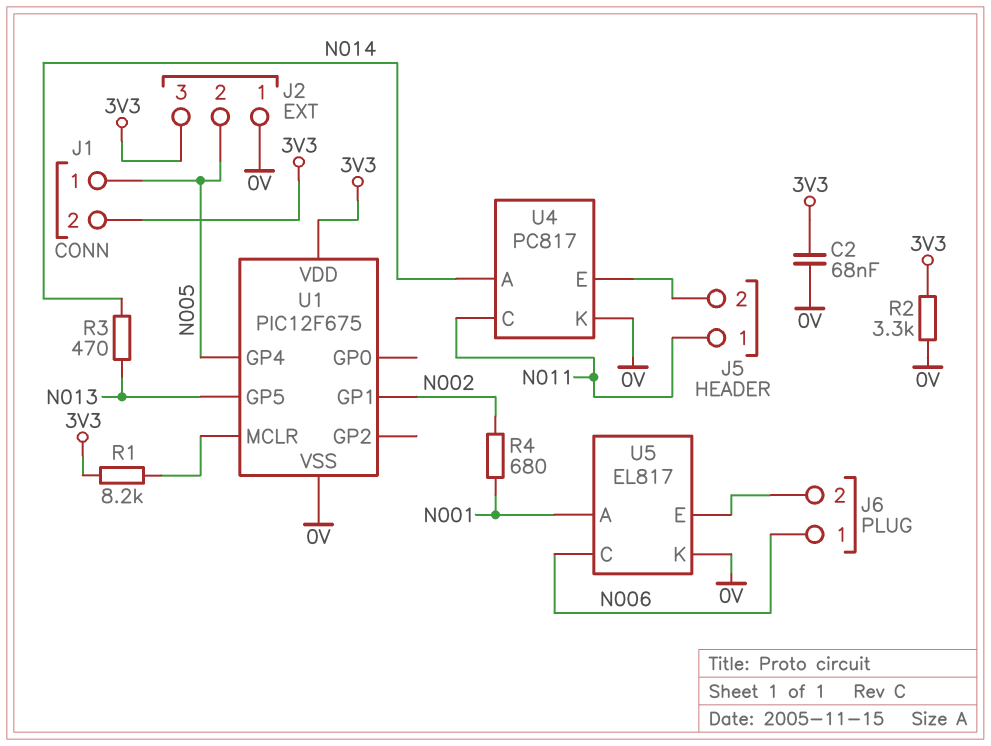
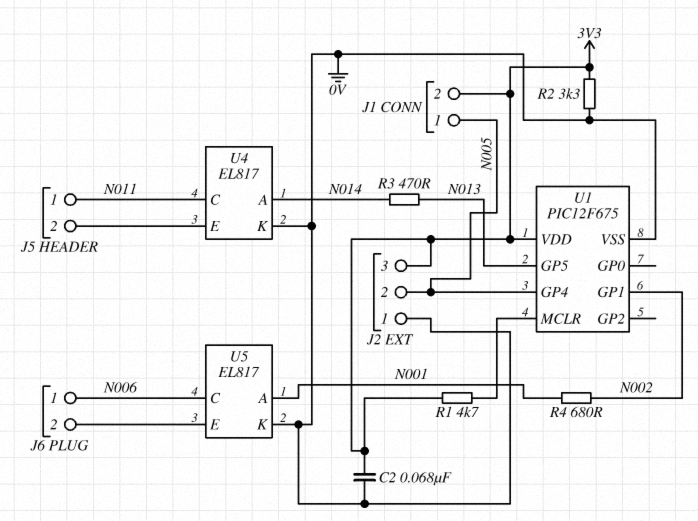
R1: 8.2k (3V3, U1/MCLR) -> 4.7k (3V3, U1/MCLR)
U4: PC817 -> EL817

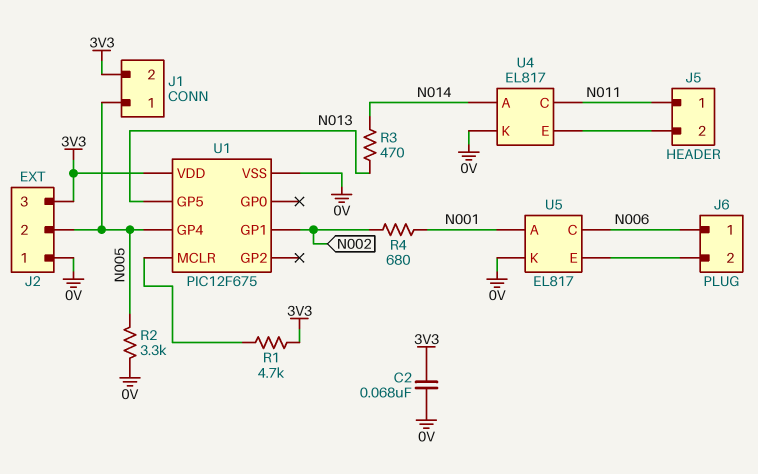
R2: 3.3k (0V, 3V3) -> 3.3k (0V, N005)

